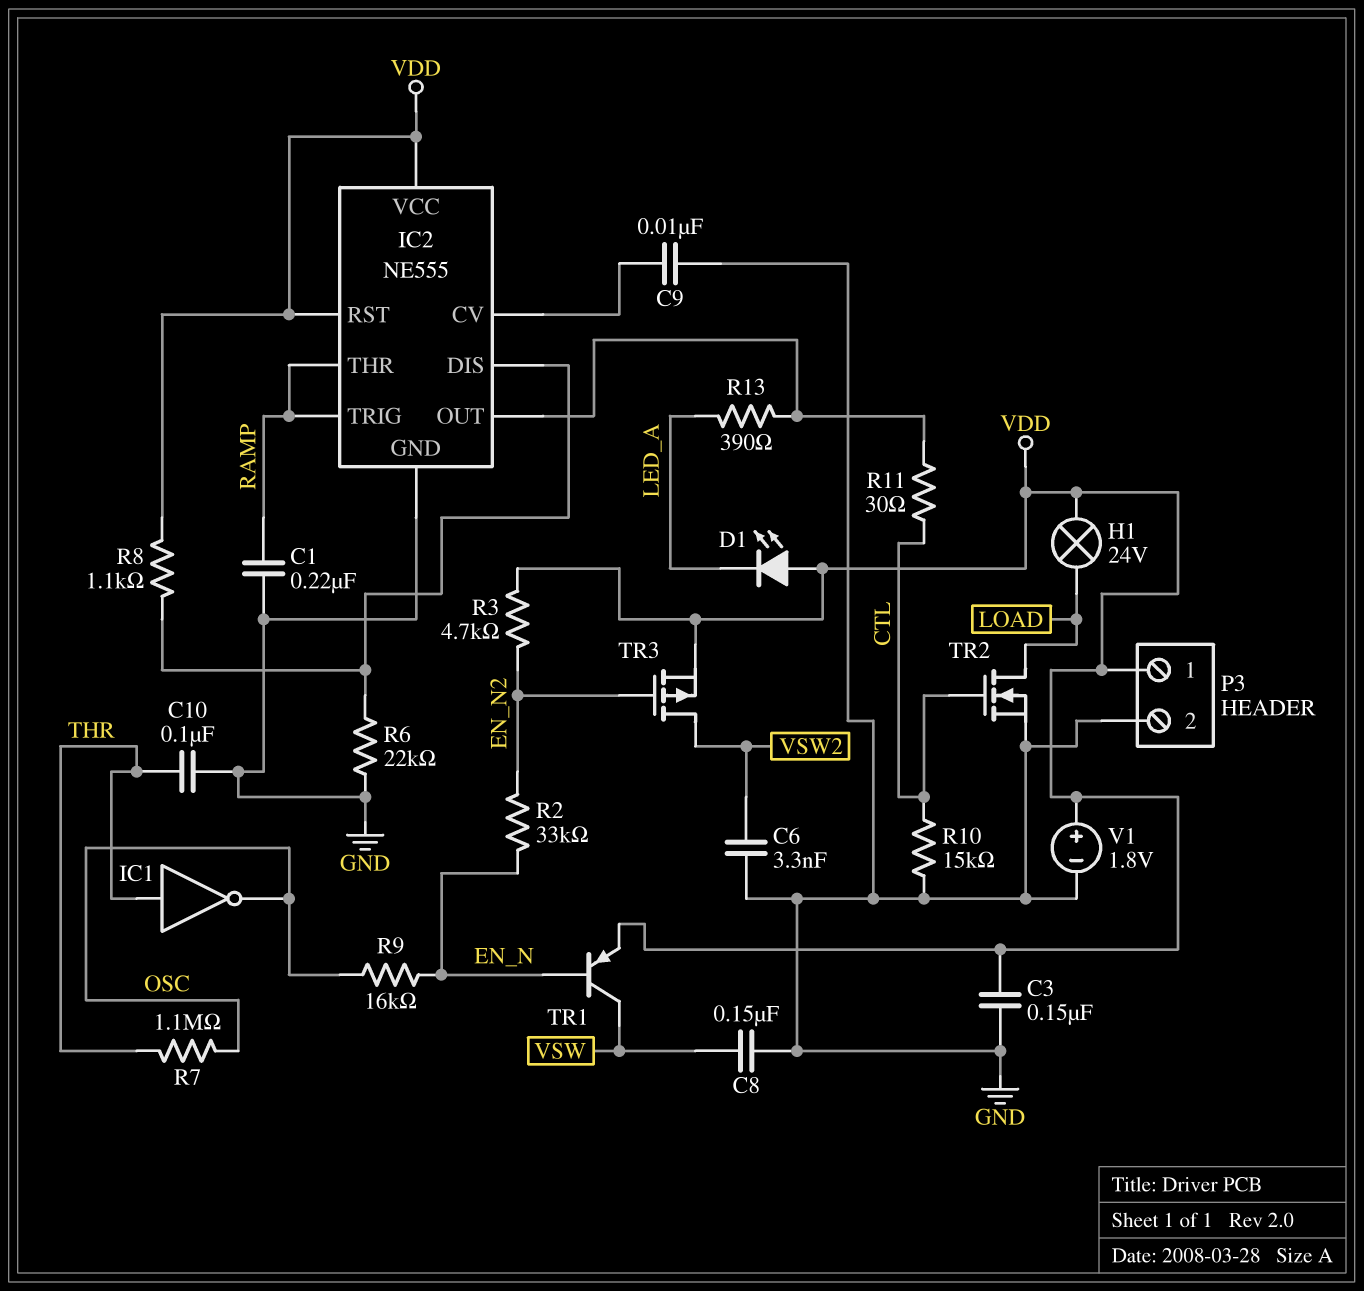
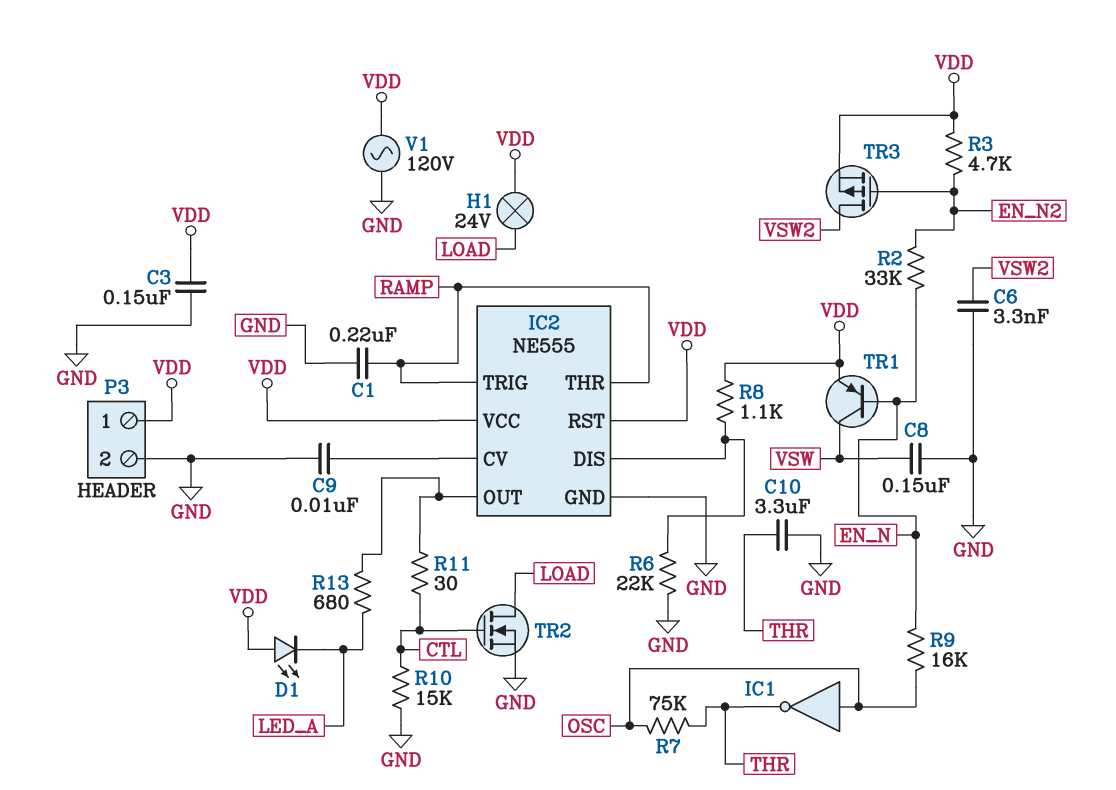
C10: 100nF (GND, THR) -> 3.3uF (GND, THR)
IC1: NOT (in THR, out OSC) -> NOT (in OSC, out THR)
R7: 1.1M (OSC, THR) -> 75k (OSC, THR)
R13: 390 (IC2/OUT, LED_A) -> 680 (IC2/OUT, LED_A)
V1: 1.8V (plus VDD, minus GND) -> AC 120V (GND, VDD)

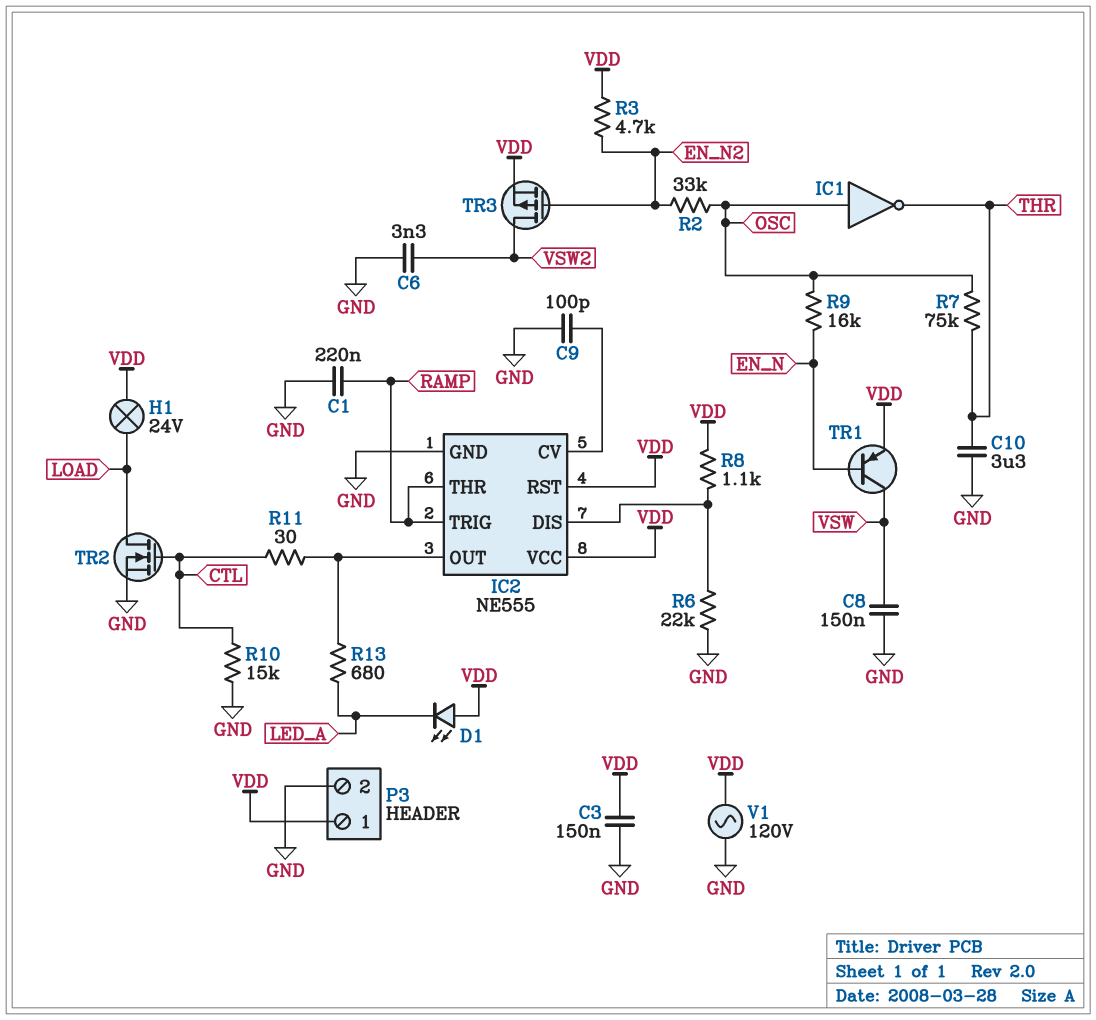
C9: 10nF (GND, IC2/CV) -> 100pF (GND, IC2/CV)
R2: 33k (EN_N, EN_N2) -> 33k (EN_N2, OSC)

